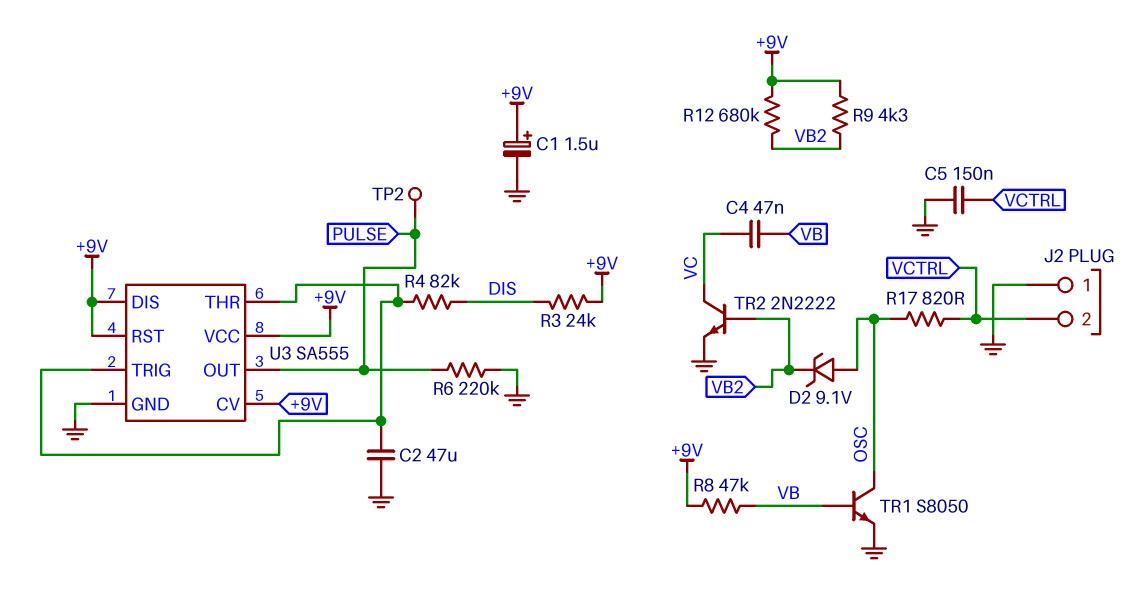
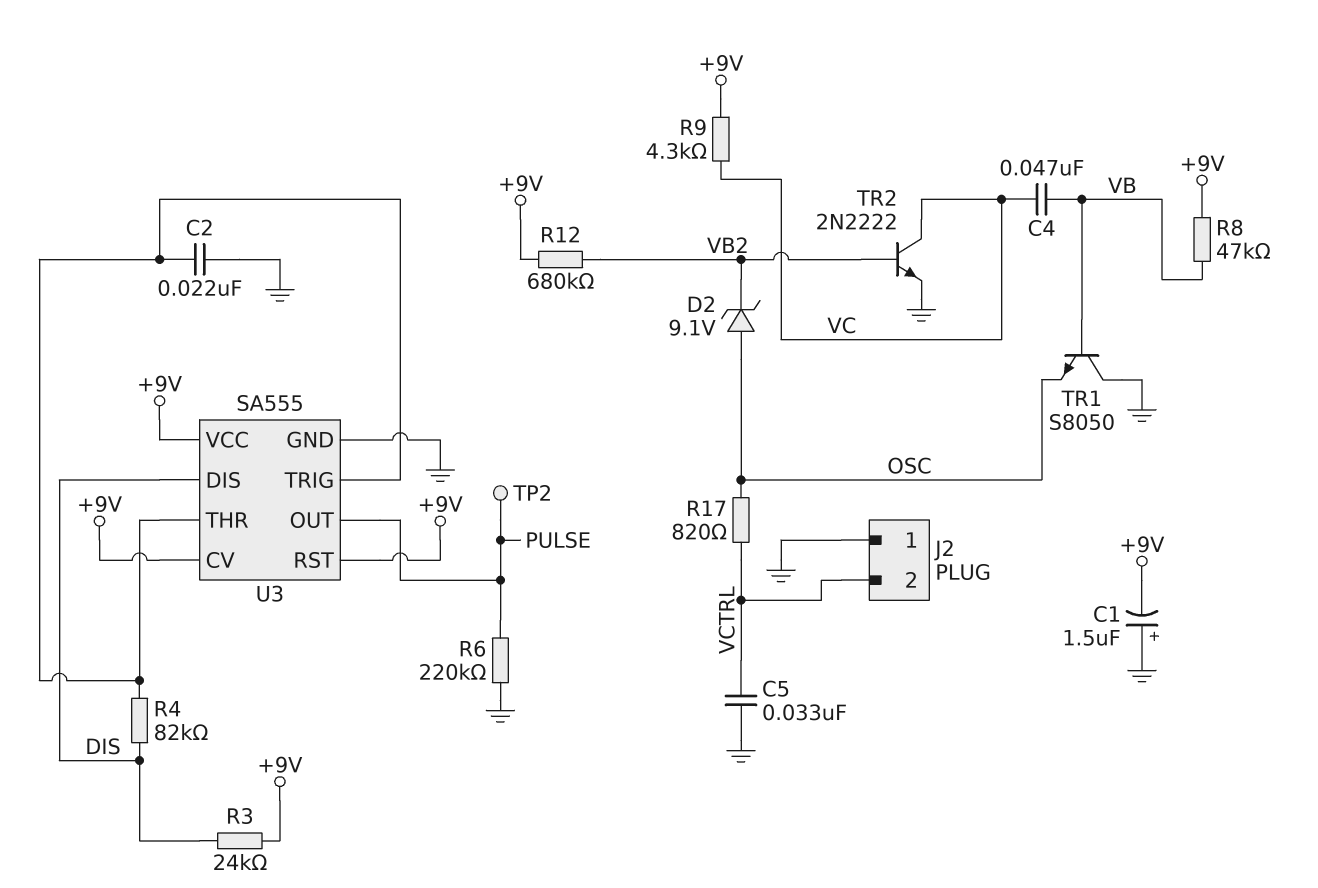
C1: 1.5uF (plus +9V, minus GND) -> 1.5uF (plus GND, minus +9V)
C2: 47uF (GND, U3/THR) -> 22nF (GND, U3/THR)
C5: 150nF (GND, VCTRL) -> 33nF (GND, VCTRL)
R9: 4.3k (+9V, VB2) -> 4.3k (+9V, VC)
TR1: NPN S8050 (B VB, C OSC, E GND) -> NPN S8050 (B VB, C GND, E OSC)
U3 pin DIS: +9V -> DIS

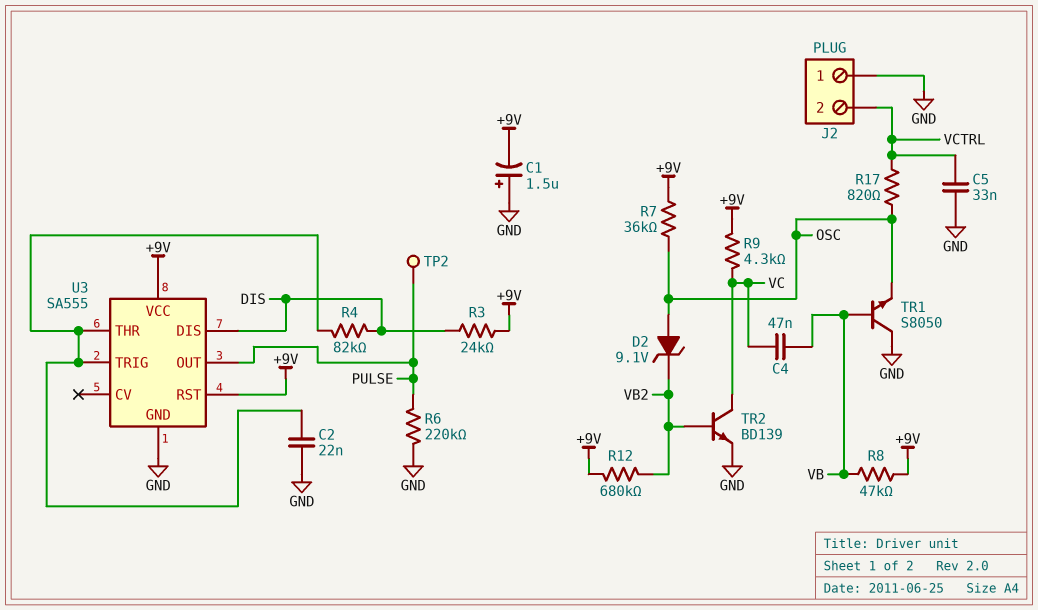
R7: none -> 36k (+9V, OSC)
TR2: NPN 2N2222 (B VB2, C VC, E GND) -> NPN BD139 (B VB2, C VC, E GND)
U3 pin CV: +9V -> none

